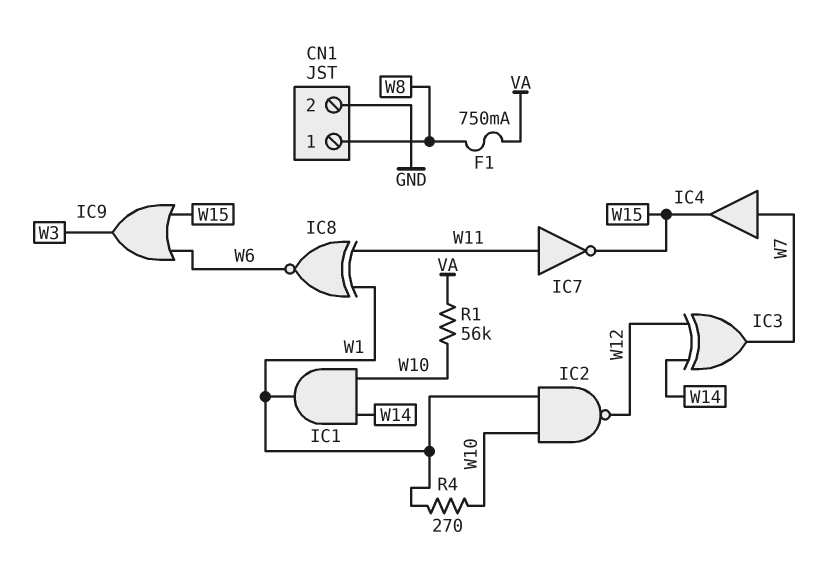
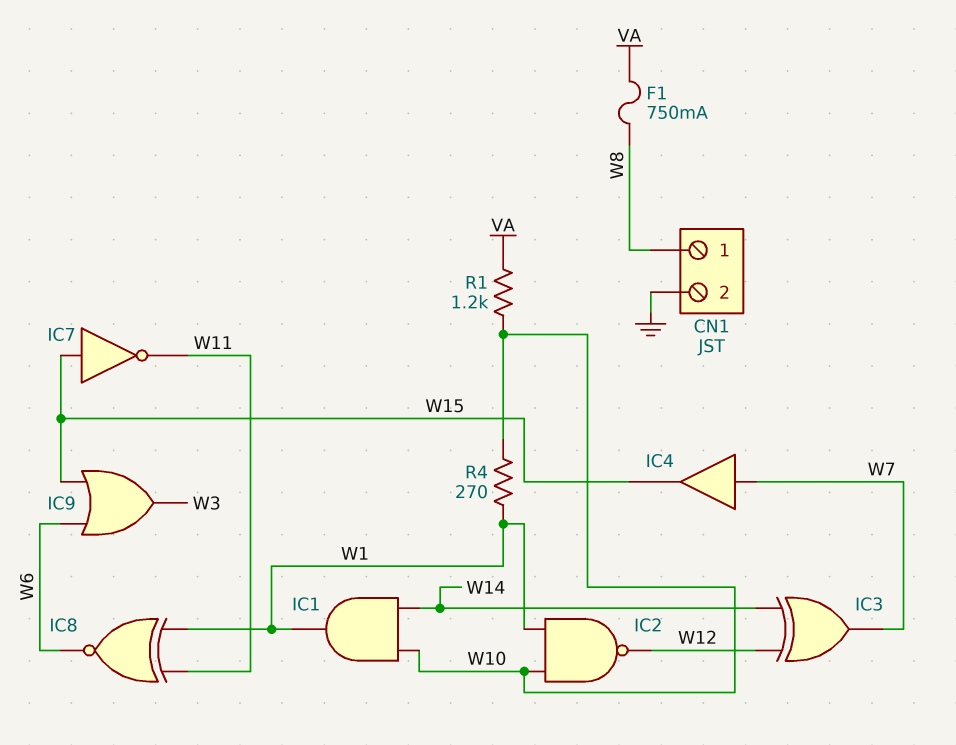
IC7: NOT (in W11, out W15) -> NOT (in W15, out W11)
R1: 56k (VA, W10) -> 1.2k (VA, W10)

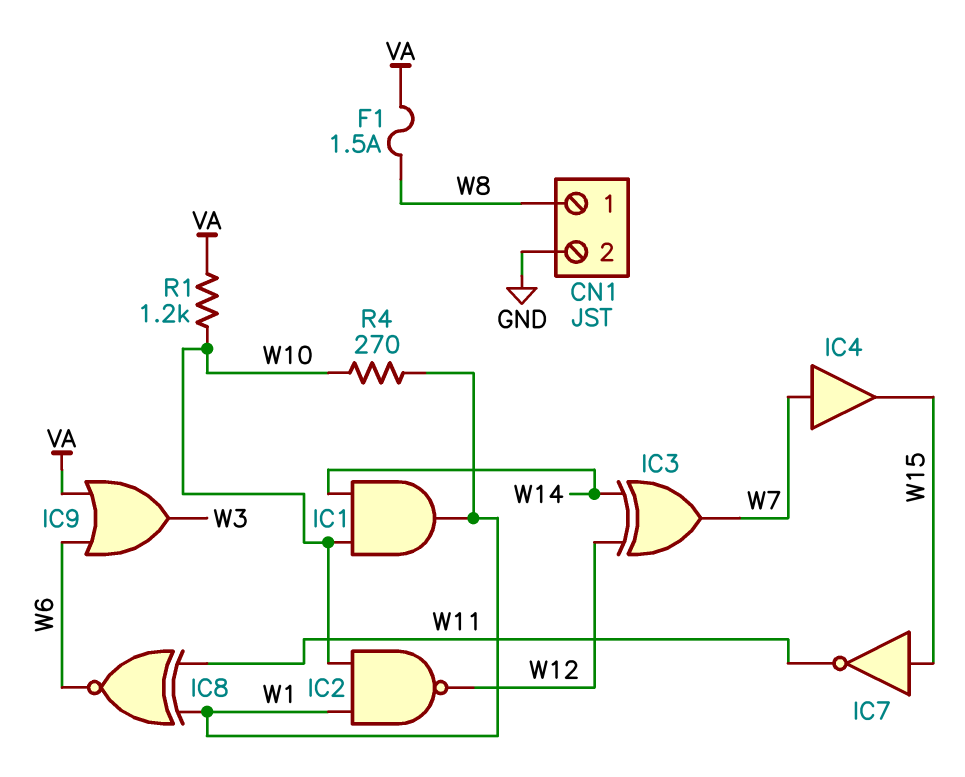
F1: 750mA (VA, W8) -> 1.5A (VA, W8)
IC9: OR (in W6, in W15, out W3) -> OR (in VA, in W6, out W3)

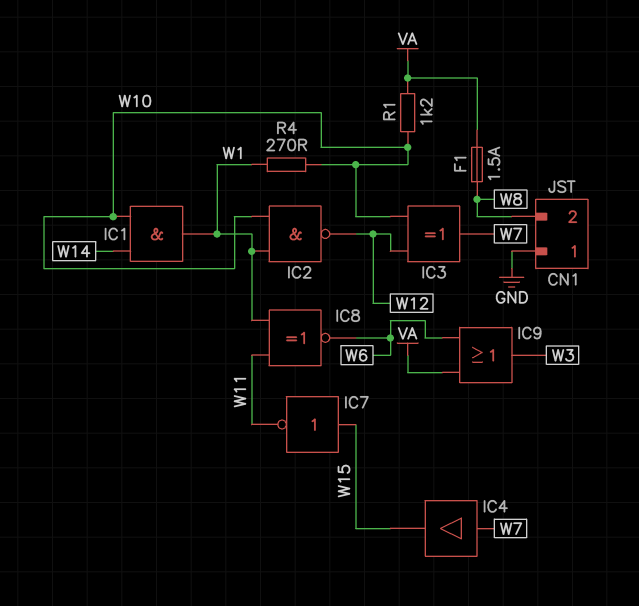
CN1 pin 1: W8 -> GND
CN1 pin 2: GND -> W8
IC3: XOR (in W12, in W14, out W7) -> XOR (in W10, in W12, out W7)

